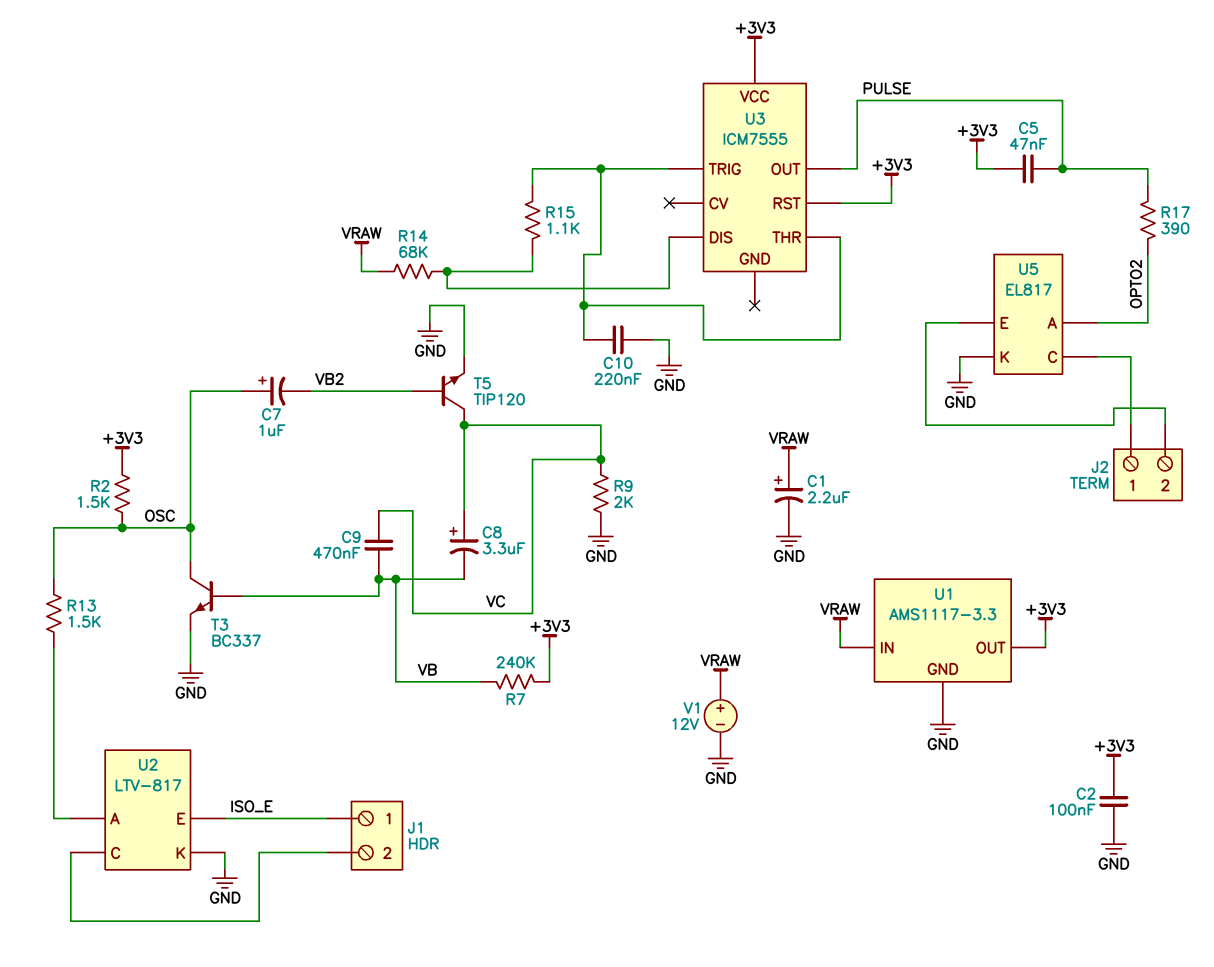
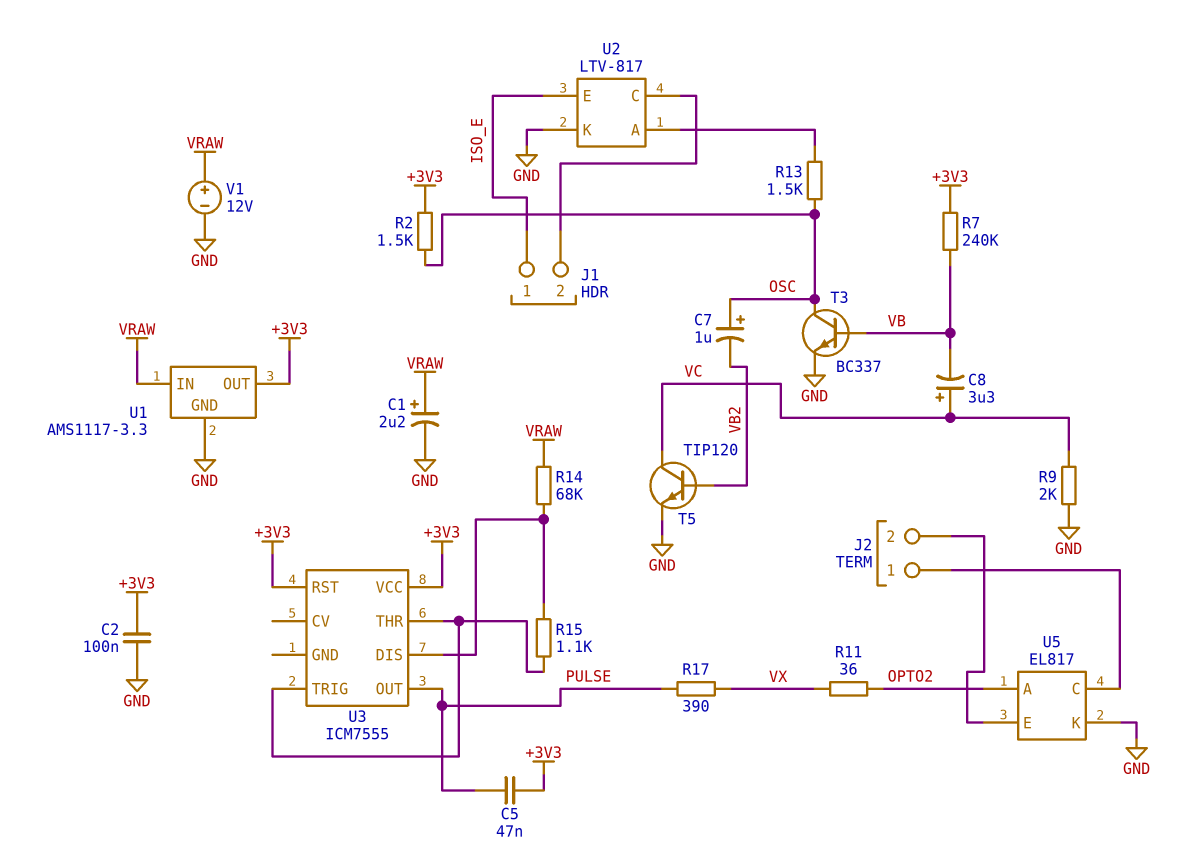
C9: 470nF (VB, VC) -> none
C10: 220nF (GND, U3/THR) -> none
R11: none -> 36 (OPTO2, VX)
R17: 390 (OPTO2, PULSE) -> 390 (PULSE, VX)

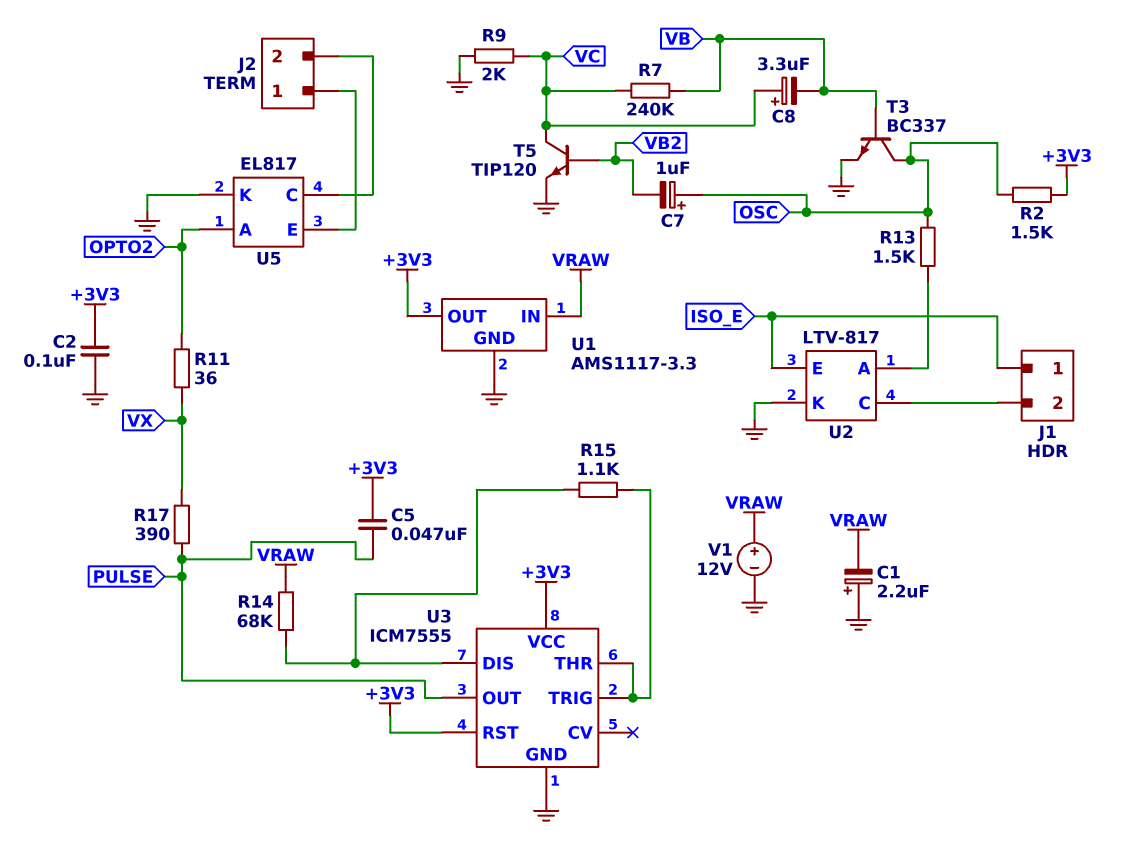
C1: 2.2uF (plus VRAW, minus GND) -> 2.2uF (plus GND, minus VRAW)
R7: 240k (+3V3, VB) -> 240k (VB, VC)
U3 pin GND: none -> GND
U5 pin C: J2/1 -> J2/2
U5 pin E: J2/2 -> J2/1

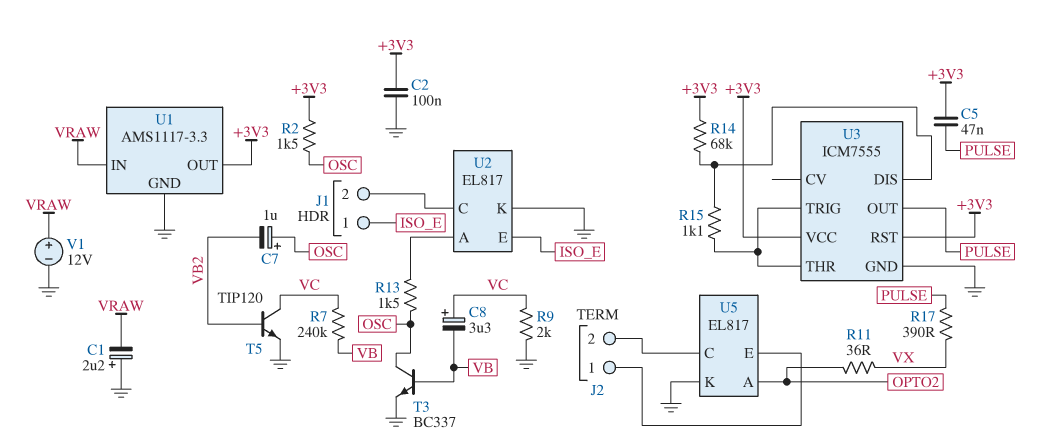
R14: 68k (U3/DIS, VRAW) -> 68k (+3V3, U3/DIS)
U2: LTV-817 -> EL817

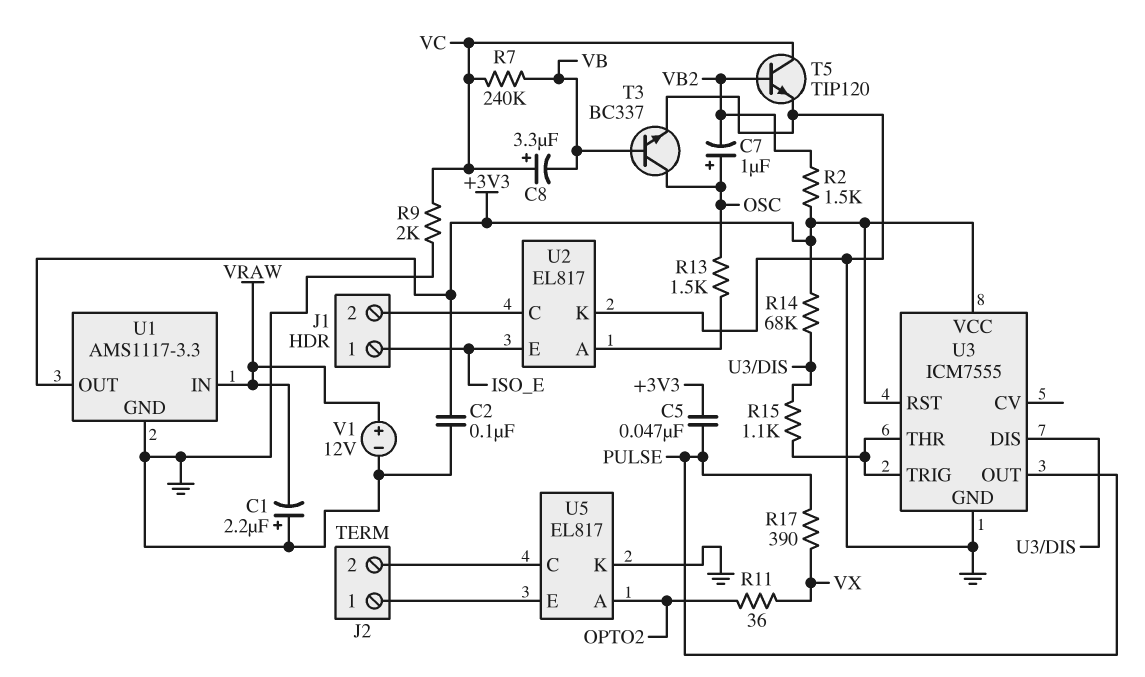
R2: 1.5k (+3V3, OSC) -> 1.5k (+3V3, VB2)

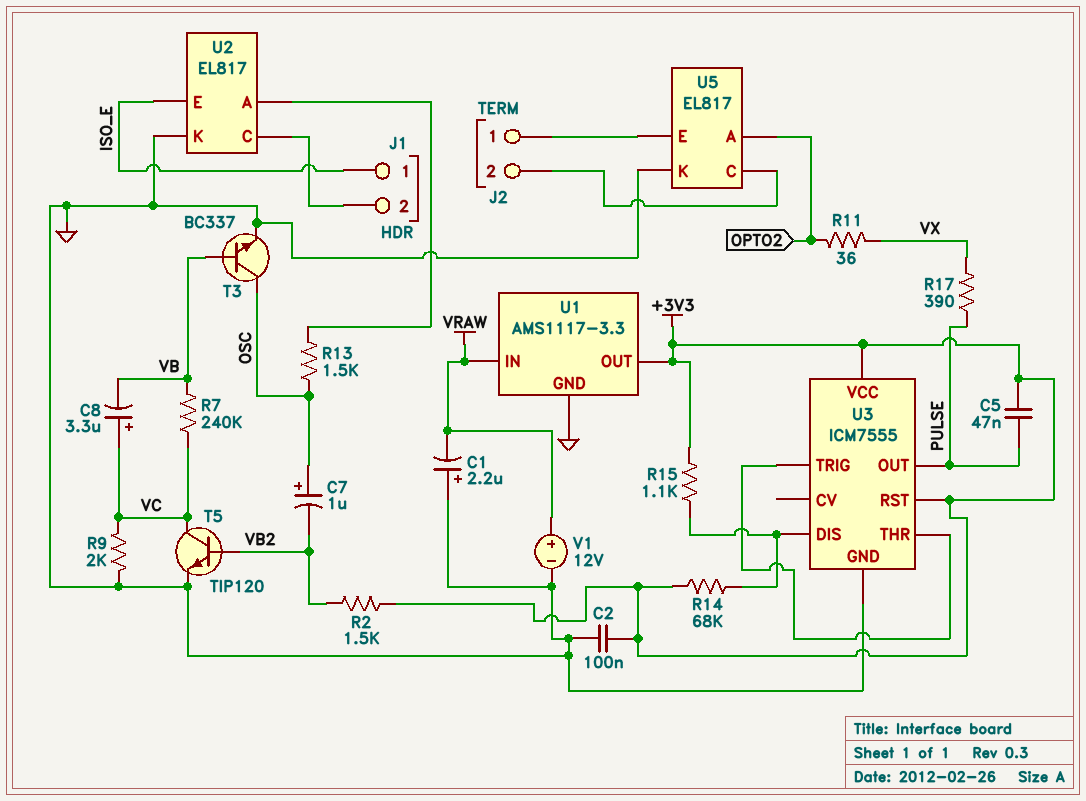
R15: 1.1k (U3/DIS, U3/THR) -> 1.1k (+3V3, U3/DIS)

